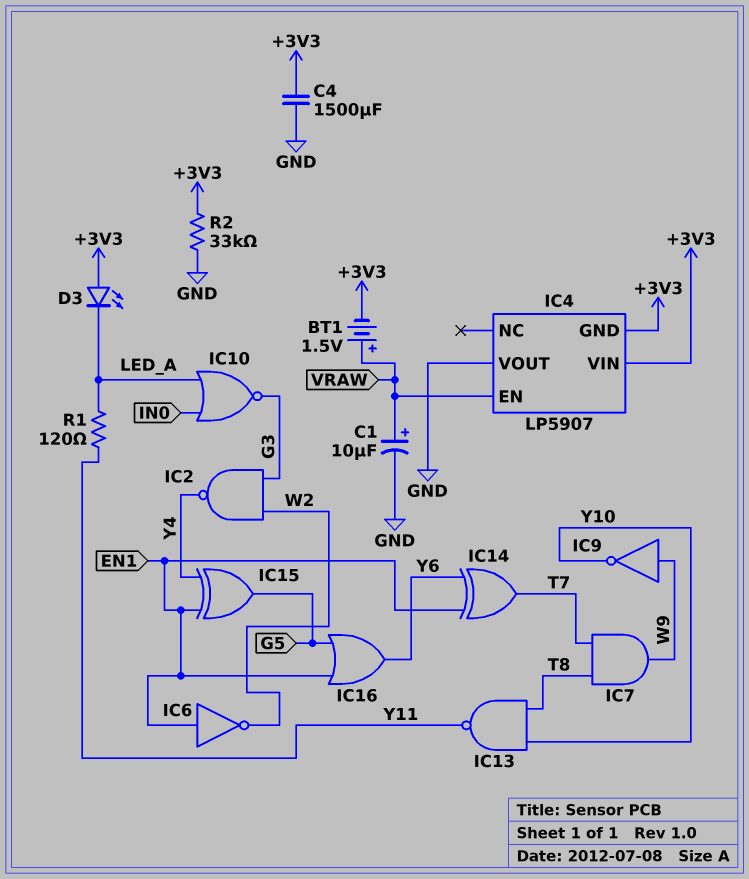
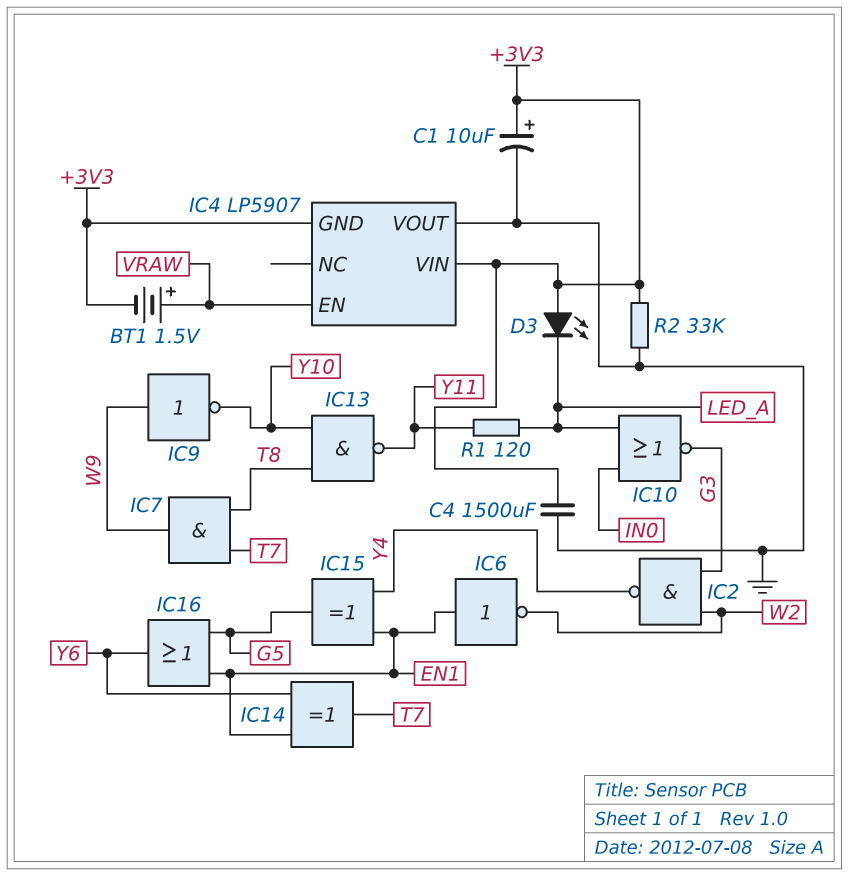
C1: 10uF (plus VRAW, minus GND) -> 10uF (plus +3V3, minus GND)

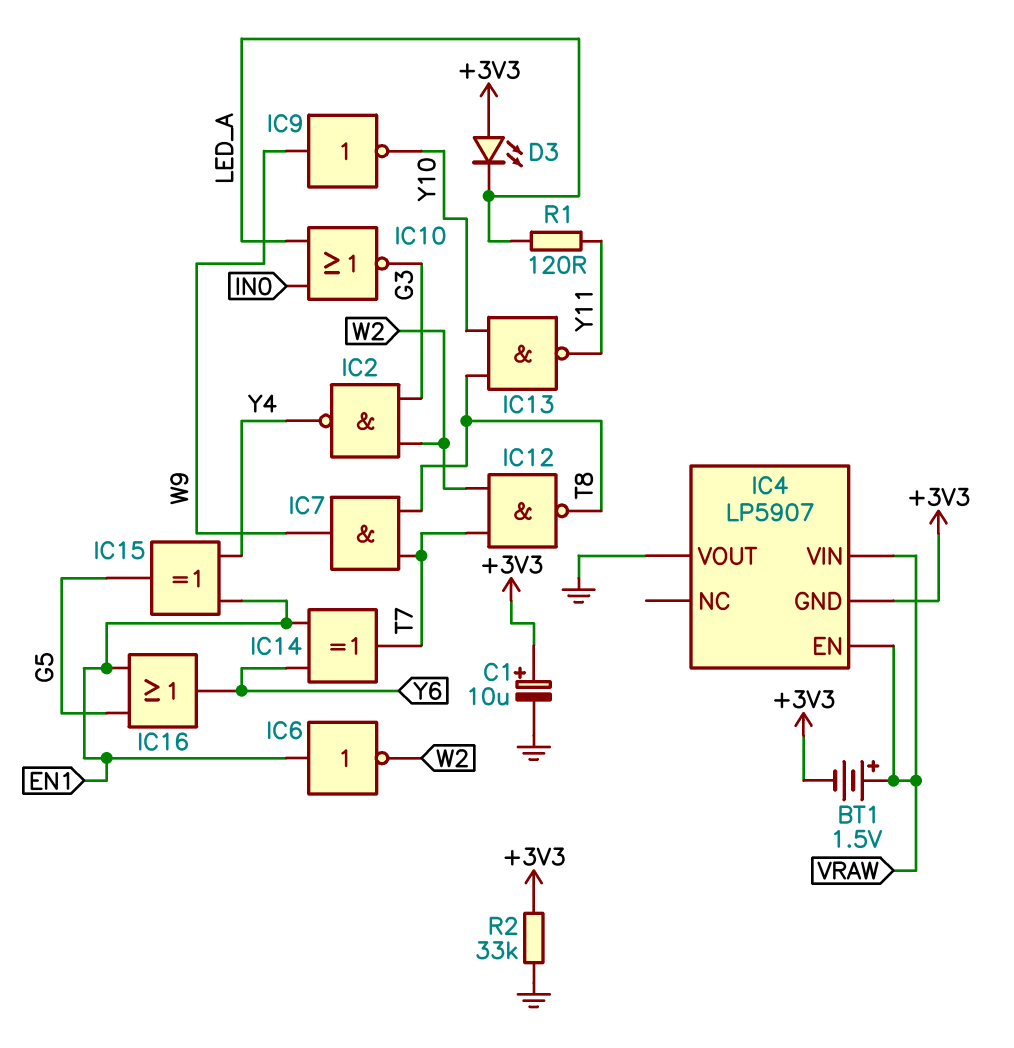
C4: 1500uF (+3V3, GND) -> none
IC4 pin VIN: +3V3 -> VRAW
IC12: none -> NAND (in T7, in W2, out T8)

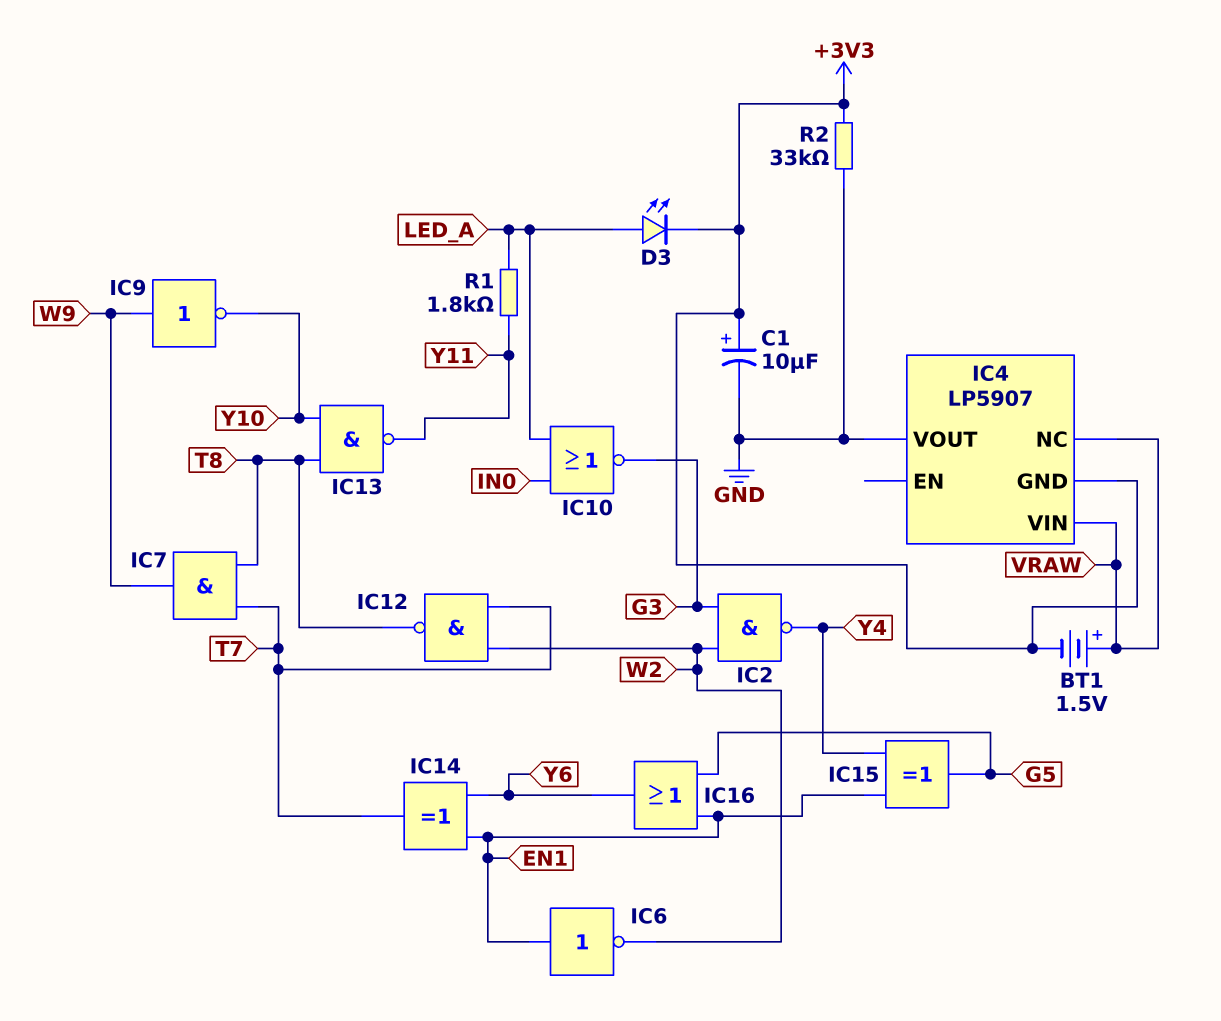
D3: LED (A +3V3, K LED_A) -> LED (A LED_A, K +3V3)
IC4 pin EN: VRAW -> none
IC4 pin NC: none -> VRAW
R1: 120 (LED_A, Y11) -> 1.8k (LED_A, Y11)

